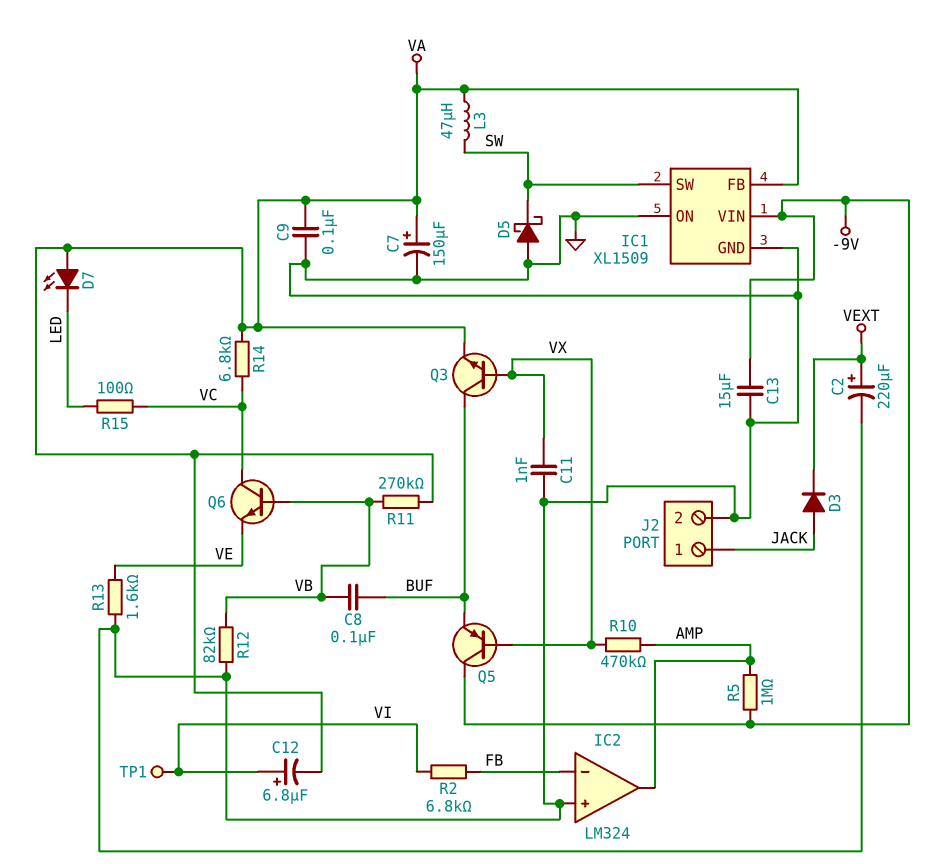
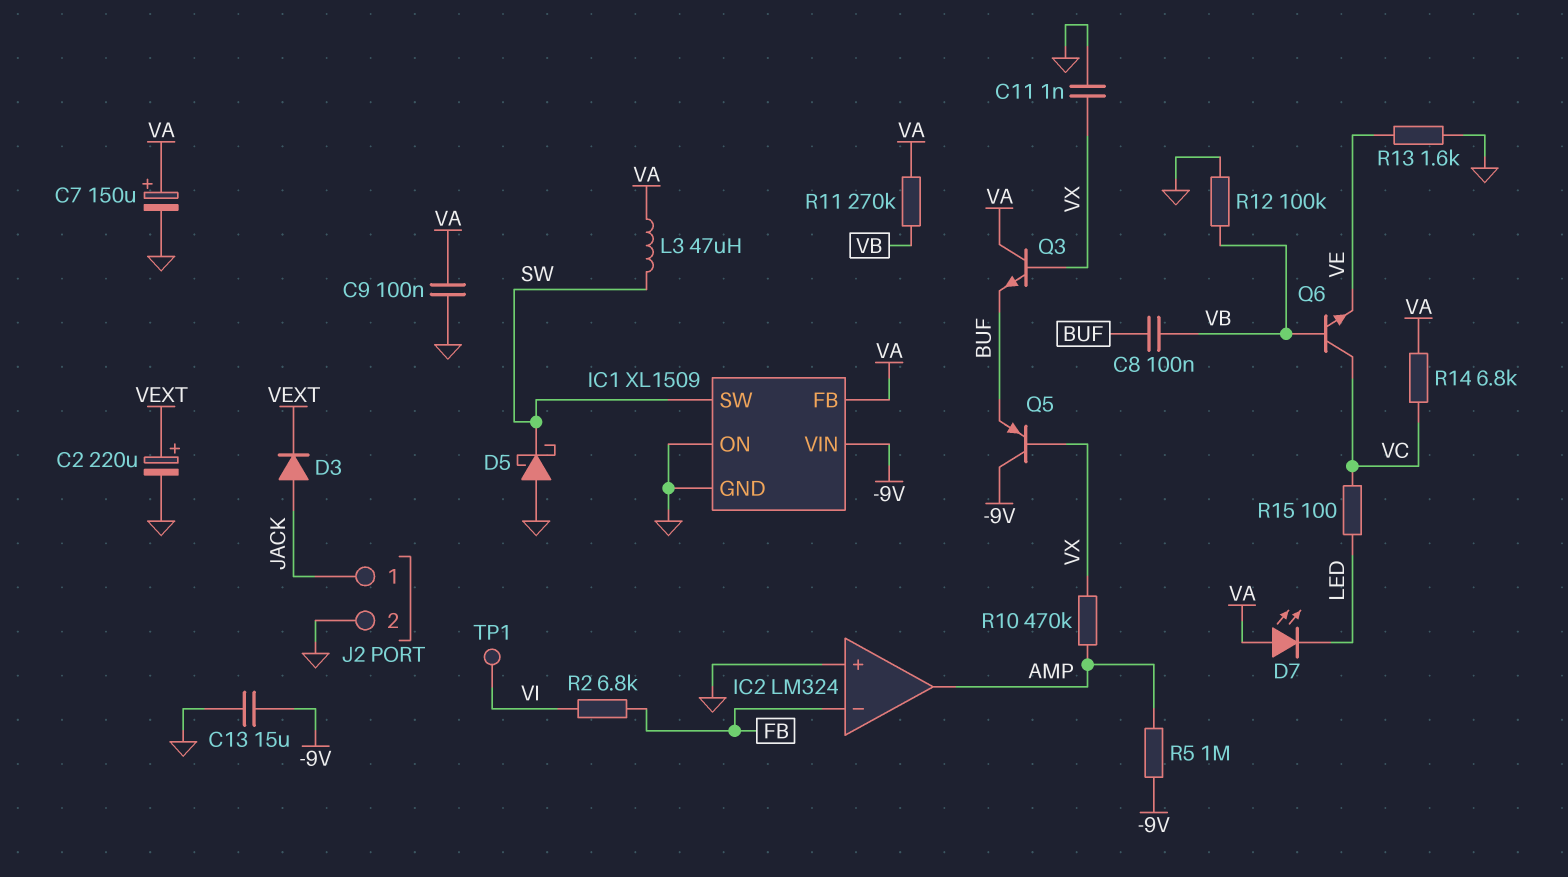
C12: 6.8uF (plus VI, minus VA) -> none
Q3: NPN (B VX, C BUF, E VA) -> NPN (B VX, C VA, E BUF)
R12: 82k (GND, VB) -> 100k (GND, VB)

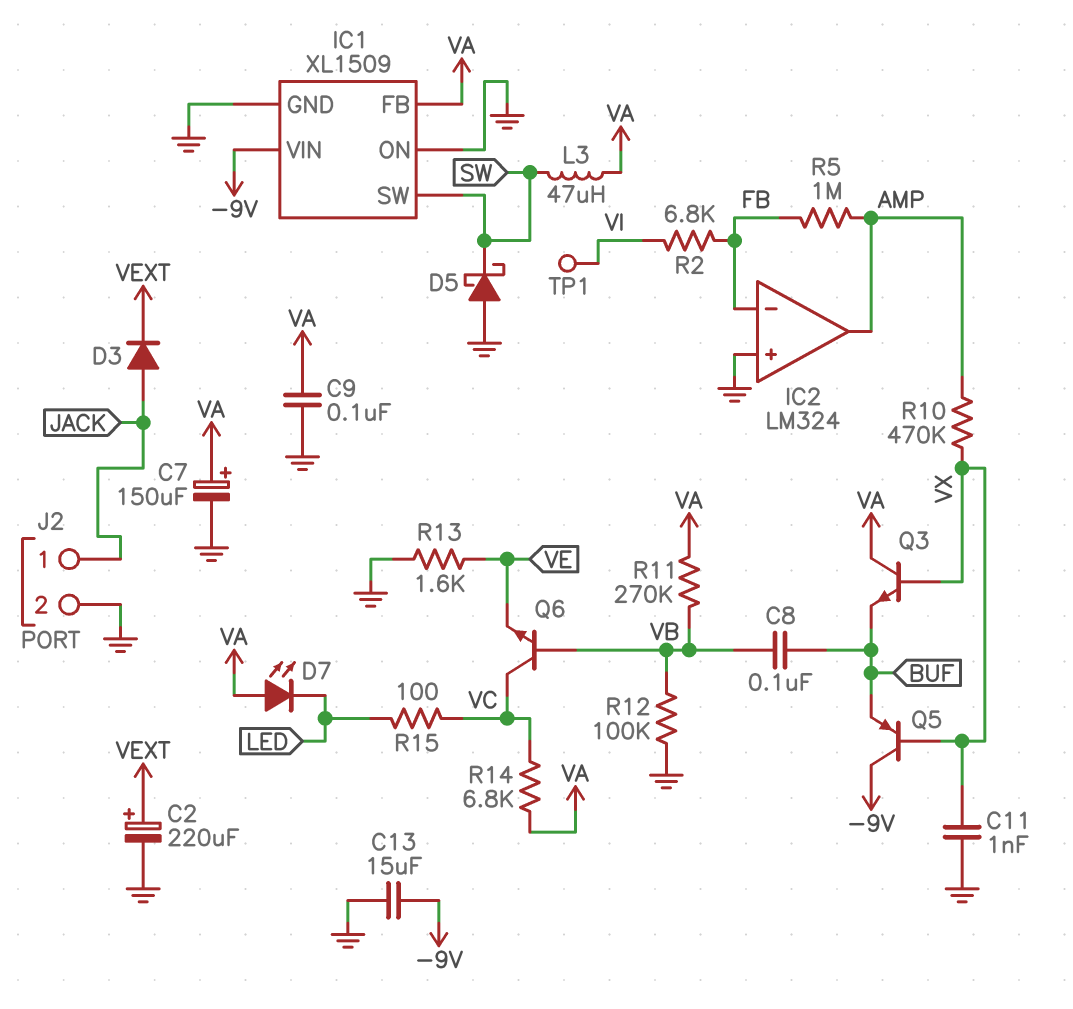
R5: 1M (-9V, AMP) -> 1M (AMP, FB)

